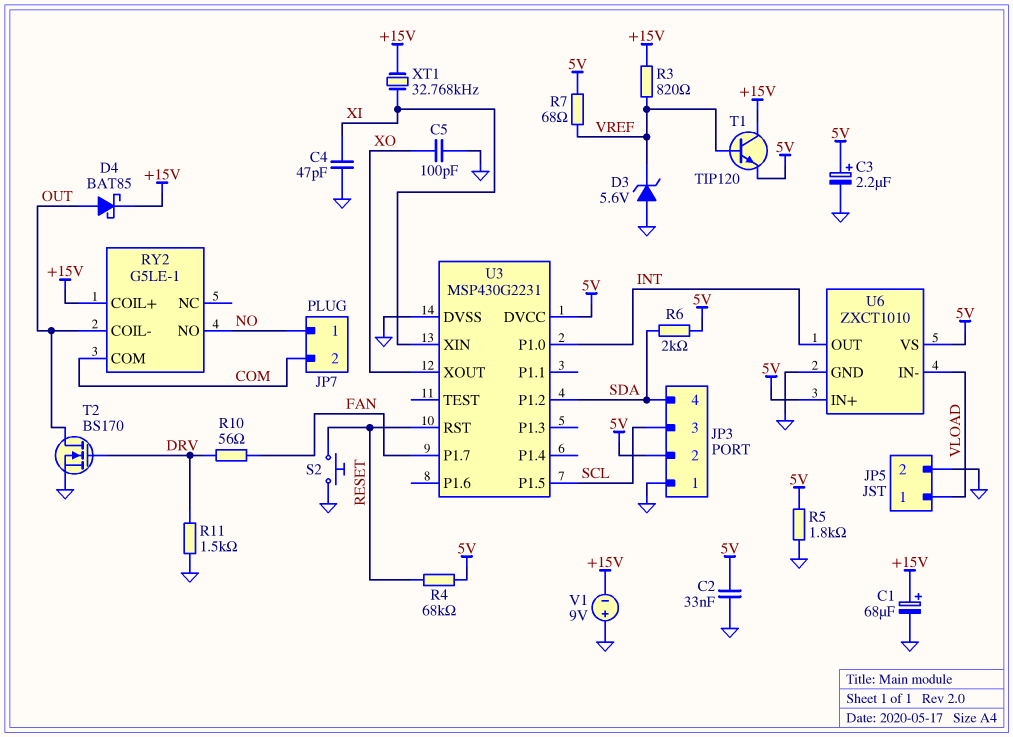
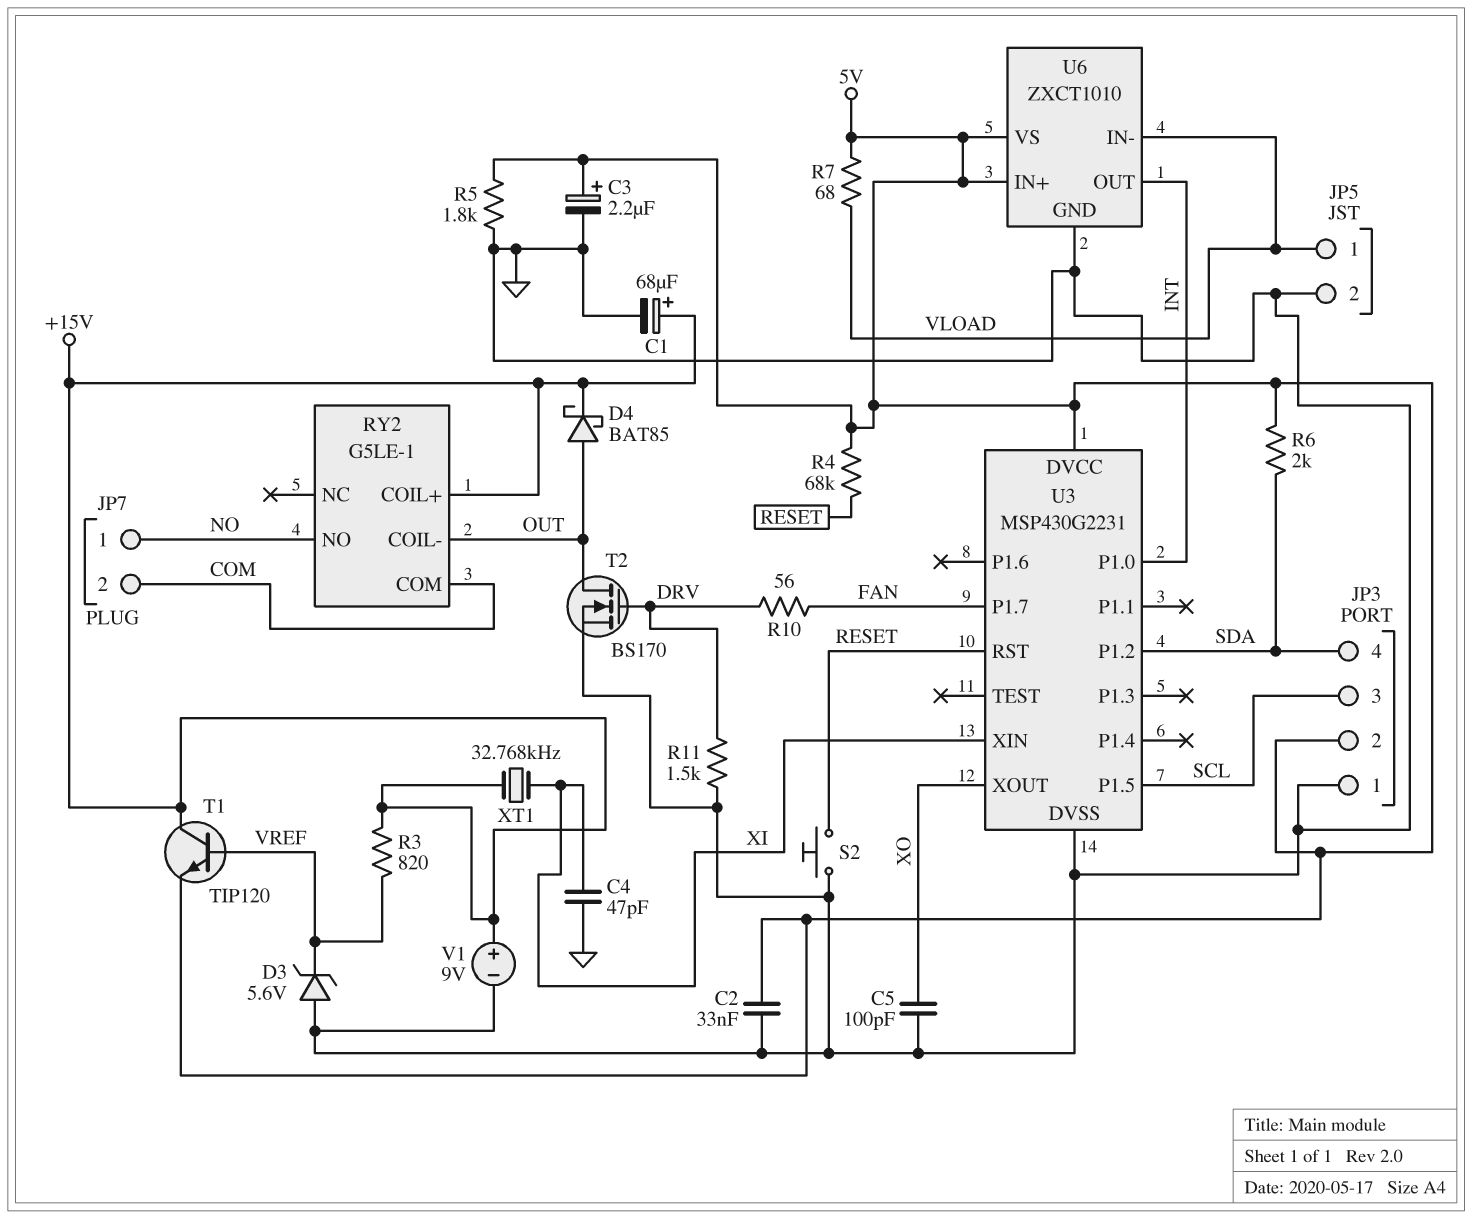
R7: 68 (5V, VREF) -> 68 (5V, VLOAD)
V1: 9V (plus GND, minus +15V) -> 9V (plus +15V, minus GND)

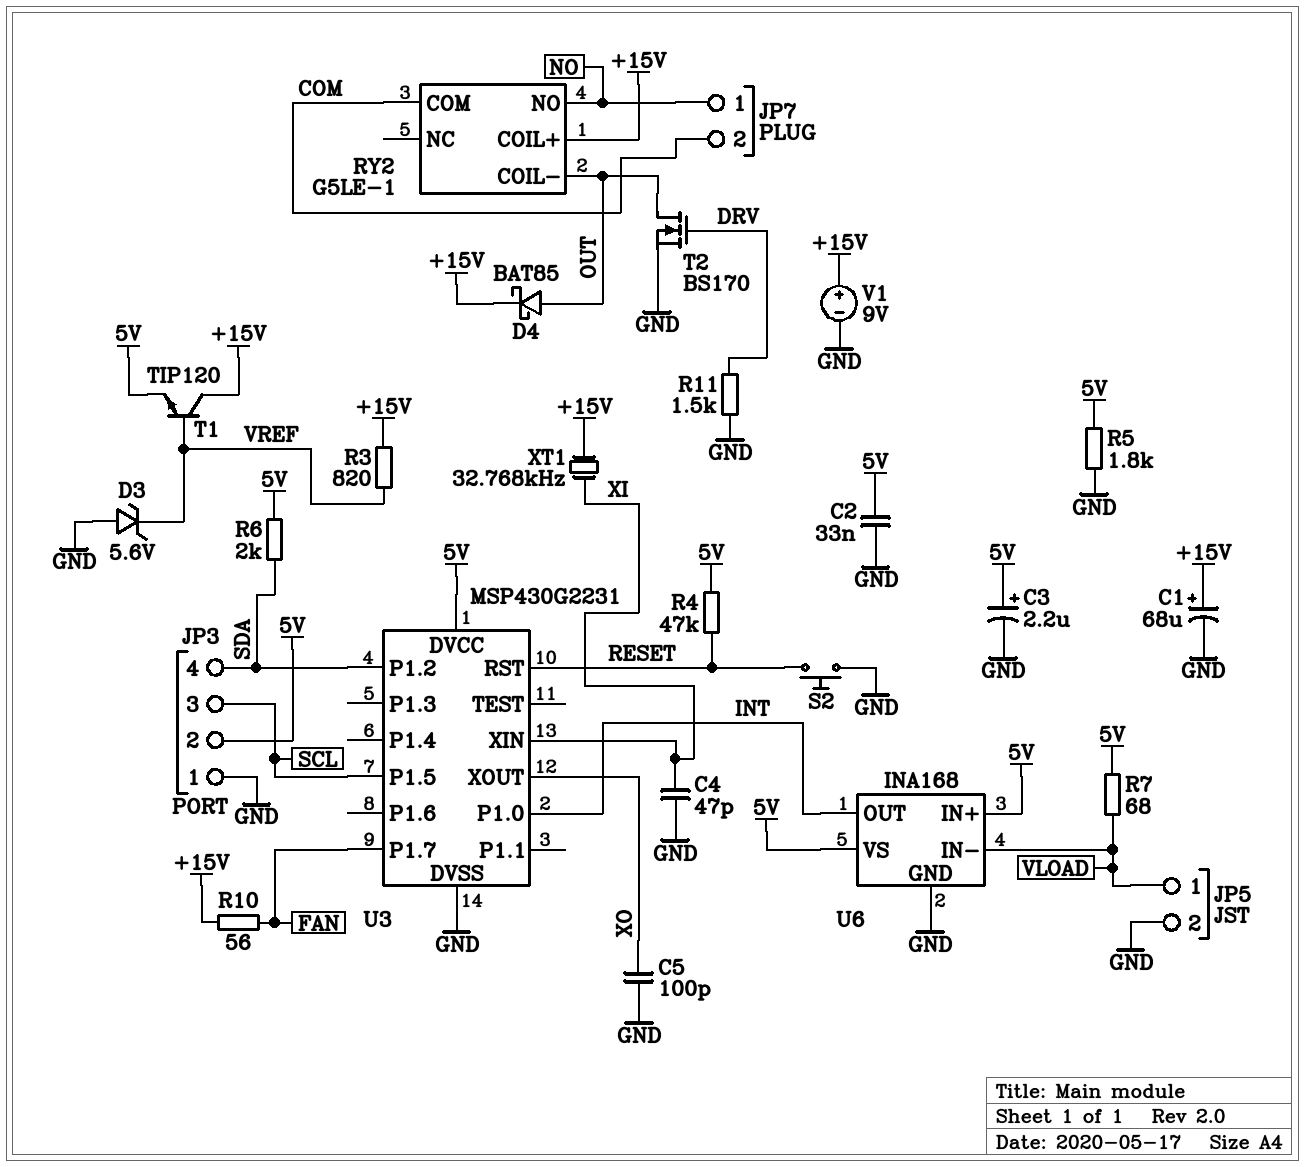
R4: 68k (5V, RESET) -> 47k (5V, RESET)
R10: 56 (DRV, FAN) -> 56 (+15V, FAN)
U6: ZXCT1010 -> INA168

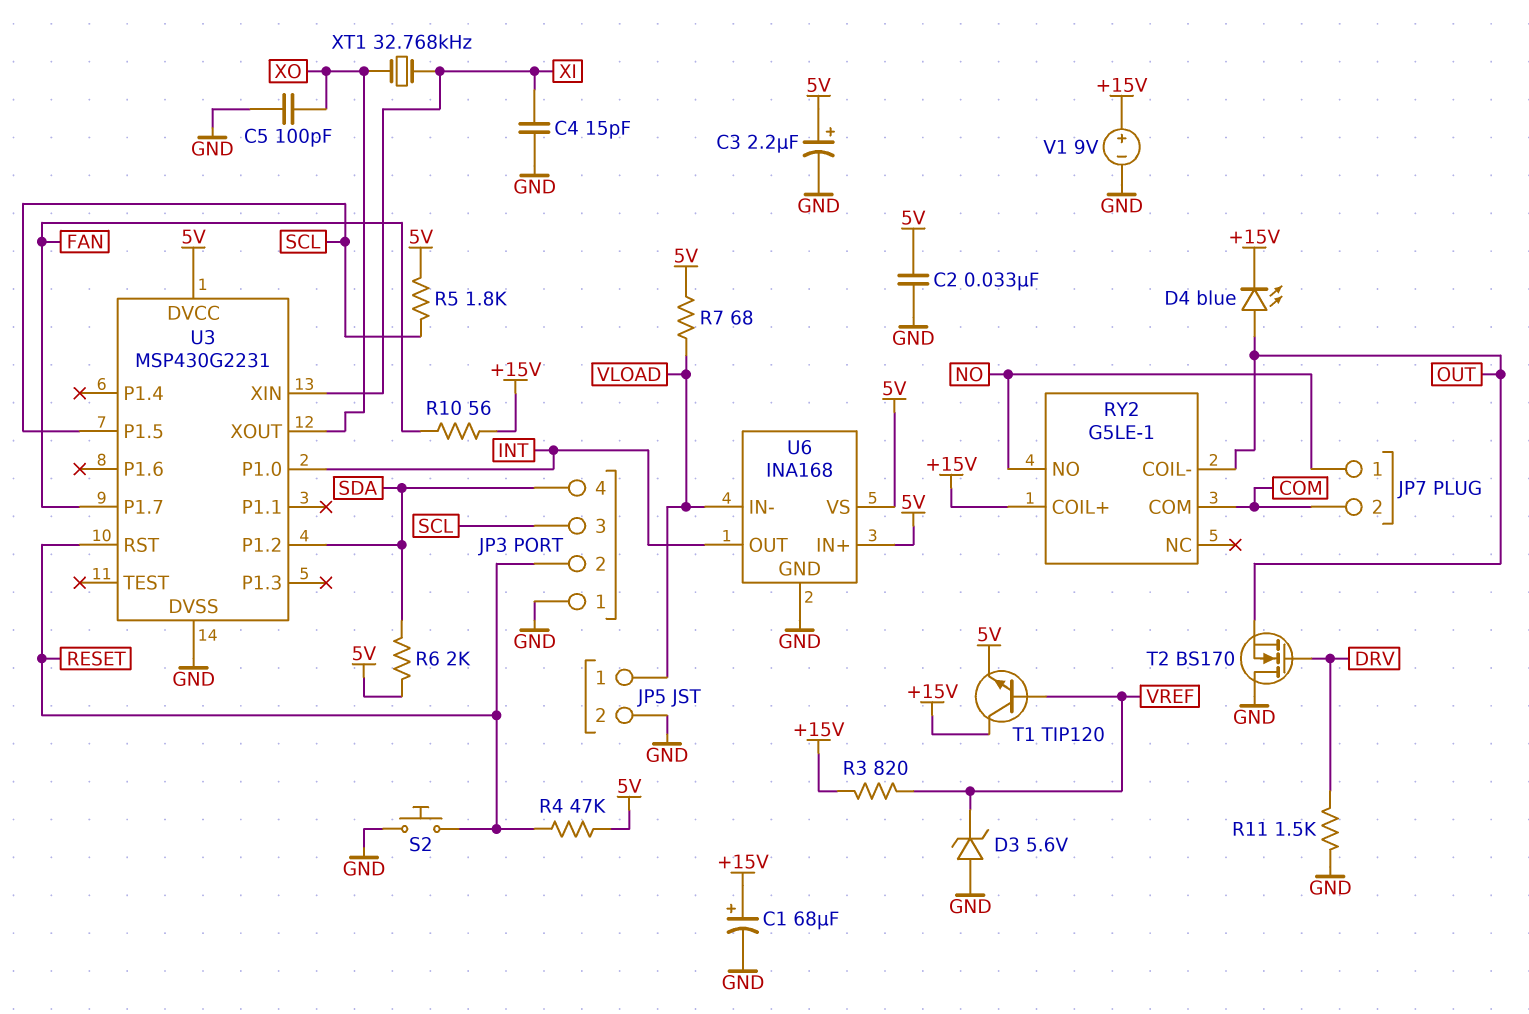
C4: 47pF (GND, XI) -> 15pF (GND, XI)
D4: schottky BAT85 (A OUT, K +15V) -> LED blue (A OUT, K +15V)
JP3 pin 2: 5V -> RESET
R5: 1.8k (5V, GND) -> 1.8k (5V, SCL)
T2: NMOS BS170 (G DRV, D OUT, S GND) -> NMOS BS170 (G DRV, D GND, S OUT)
XT1: 32.768kHz (+15V, XI) -> 32.768kHz (XI, XO)

